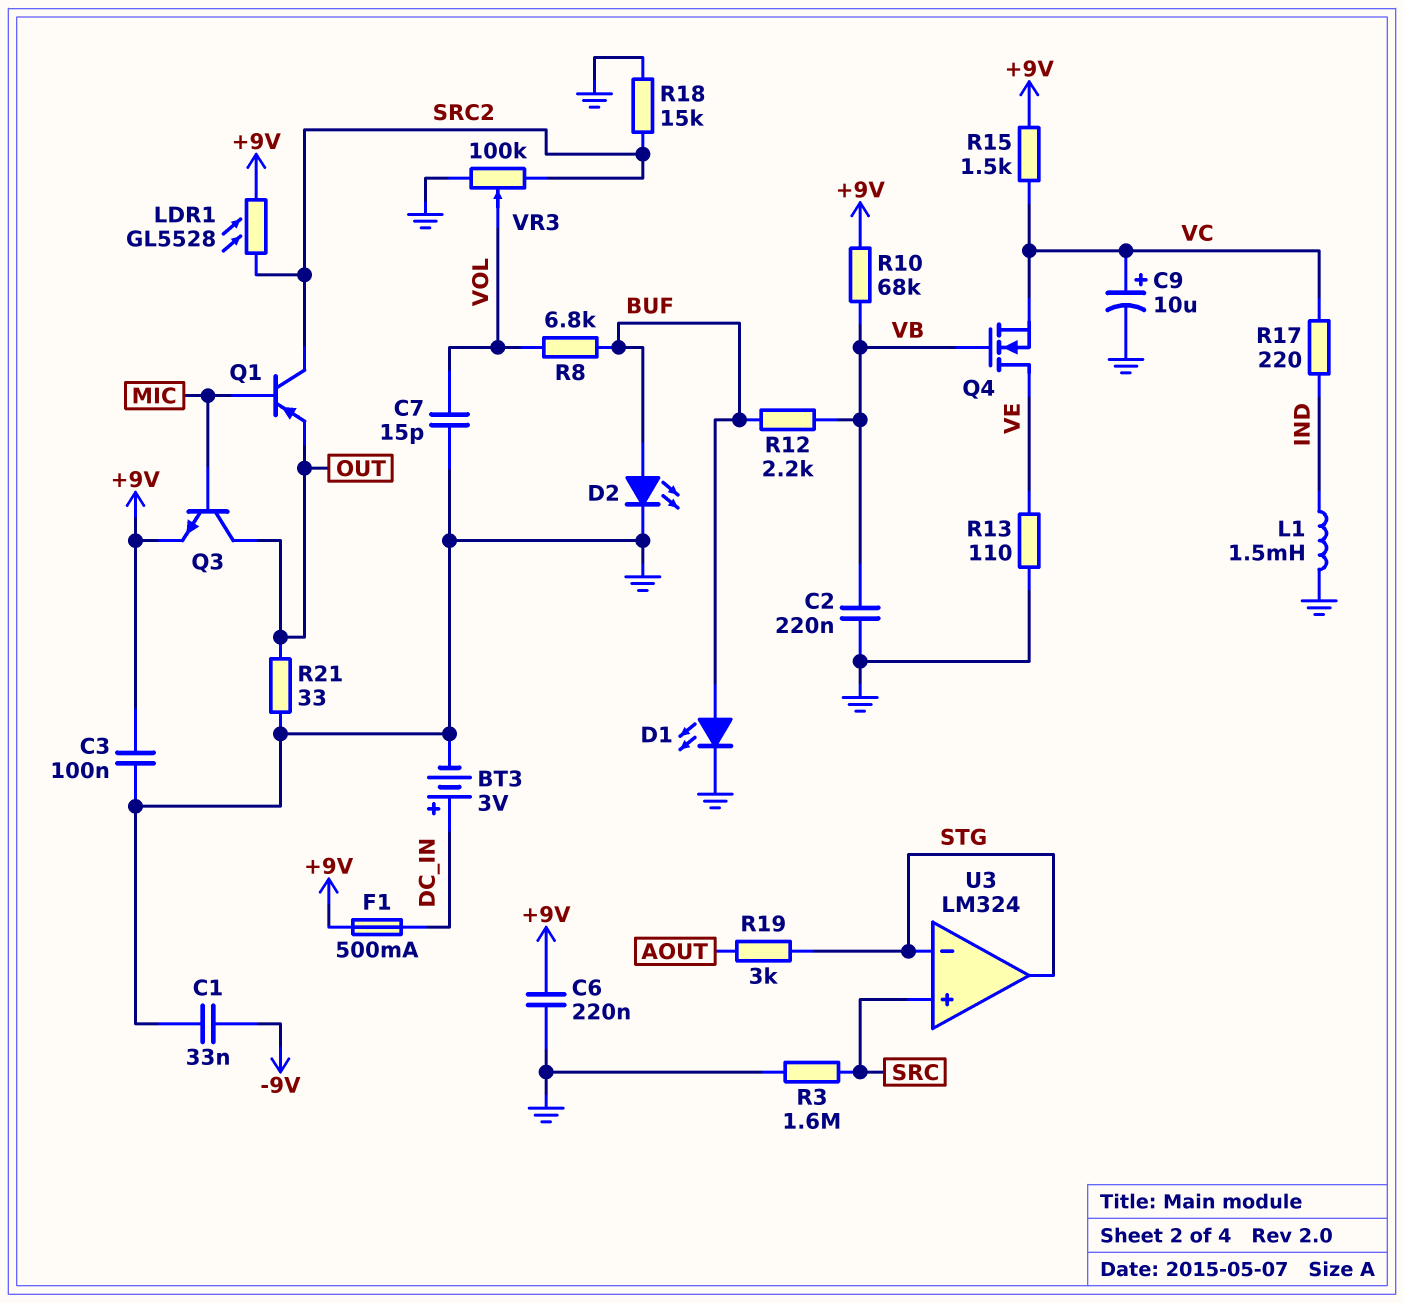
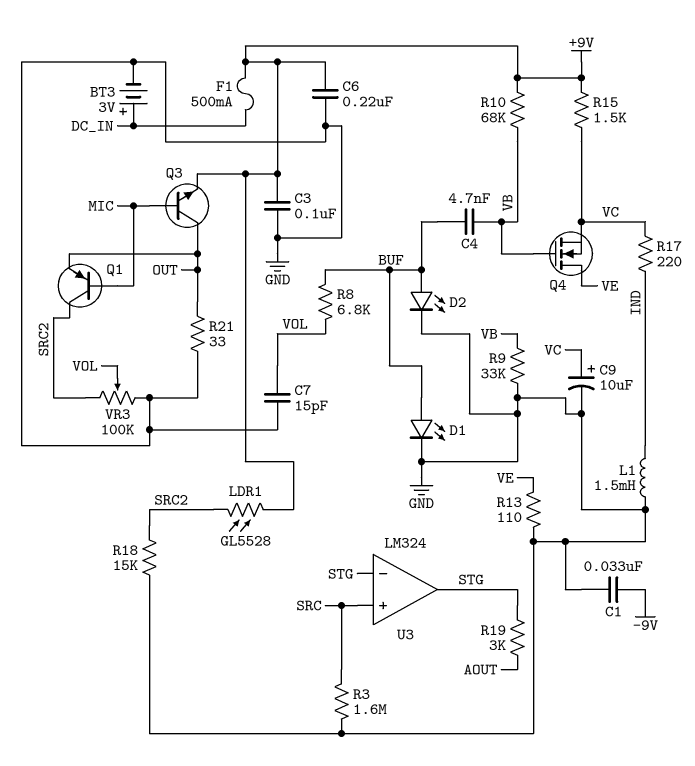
C2: 220nF (GND, VB) -> none
C4: none -> 4.7nF (BUF, VB)
R9: none -> 33k (GND, VB)
R12: 2.2k (BUF, VB) -> none

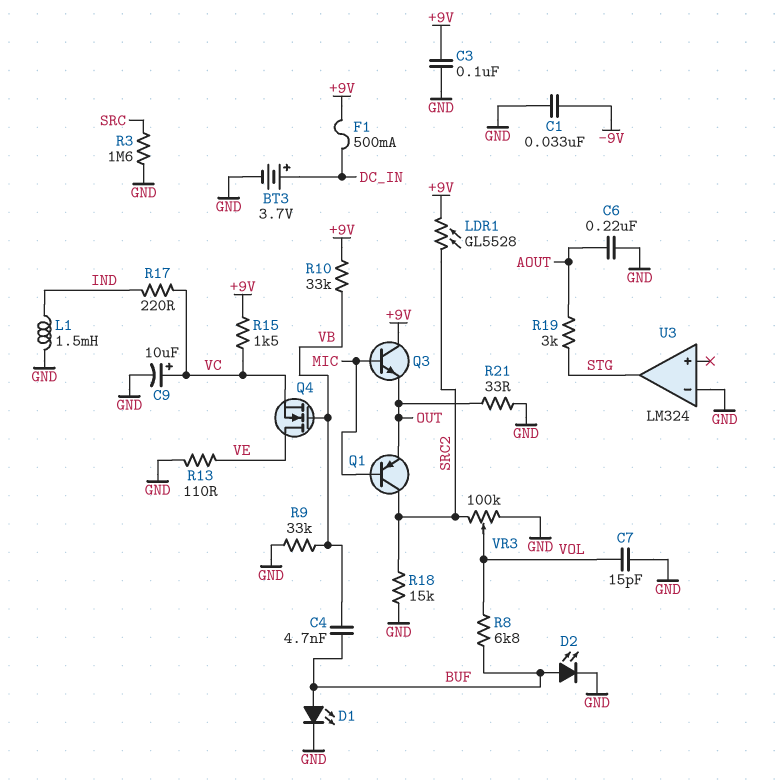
BT3: 3V (plus DC_IN, minus GND) -> 3.7V (plus DC_IN, minus GND)
C6: 220nF (+9V, GND) -> 220nF (AOUT, GND)
Q3: NPN (B MIC, C OUT, E +9V) -> NPN (B MIC, C +9V, E OUT)
R10: 68k (+9V, VB) -> 33k (+9V, VB)
U3 pin in+: SRC -> none
U3 pin in-: STG -> GND

